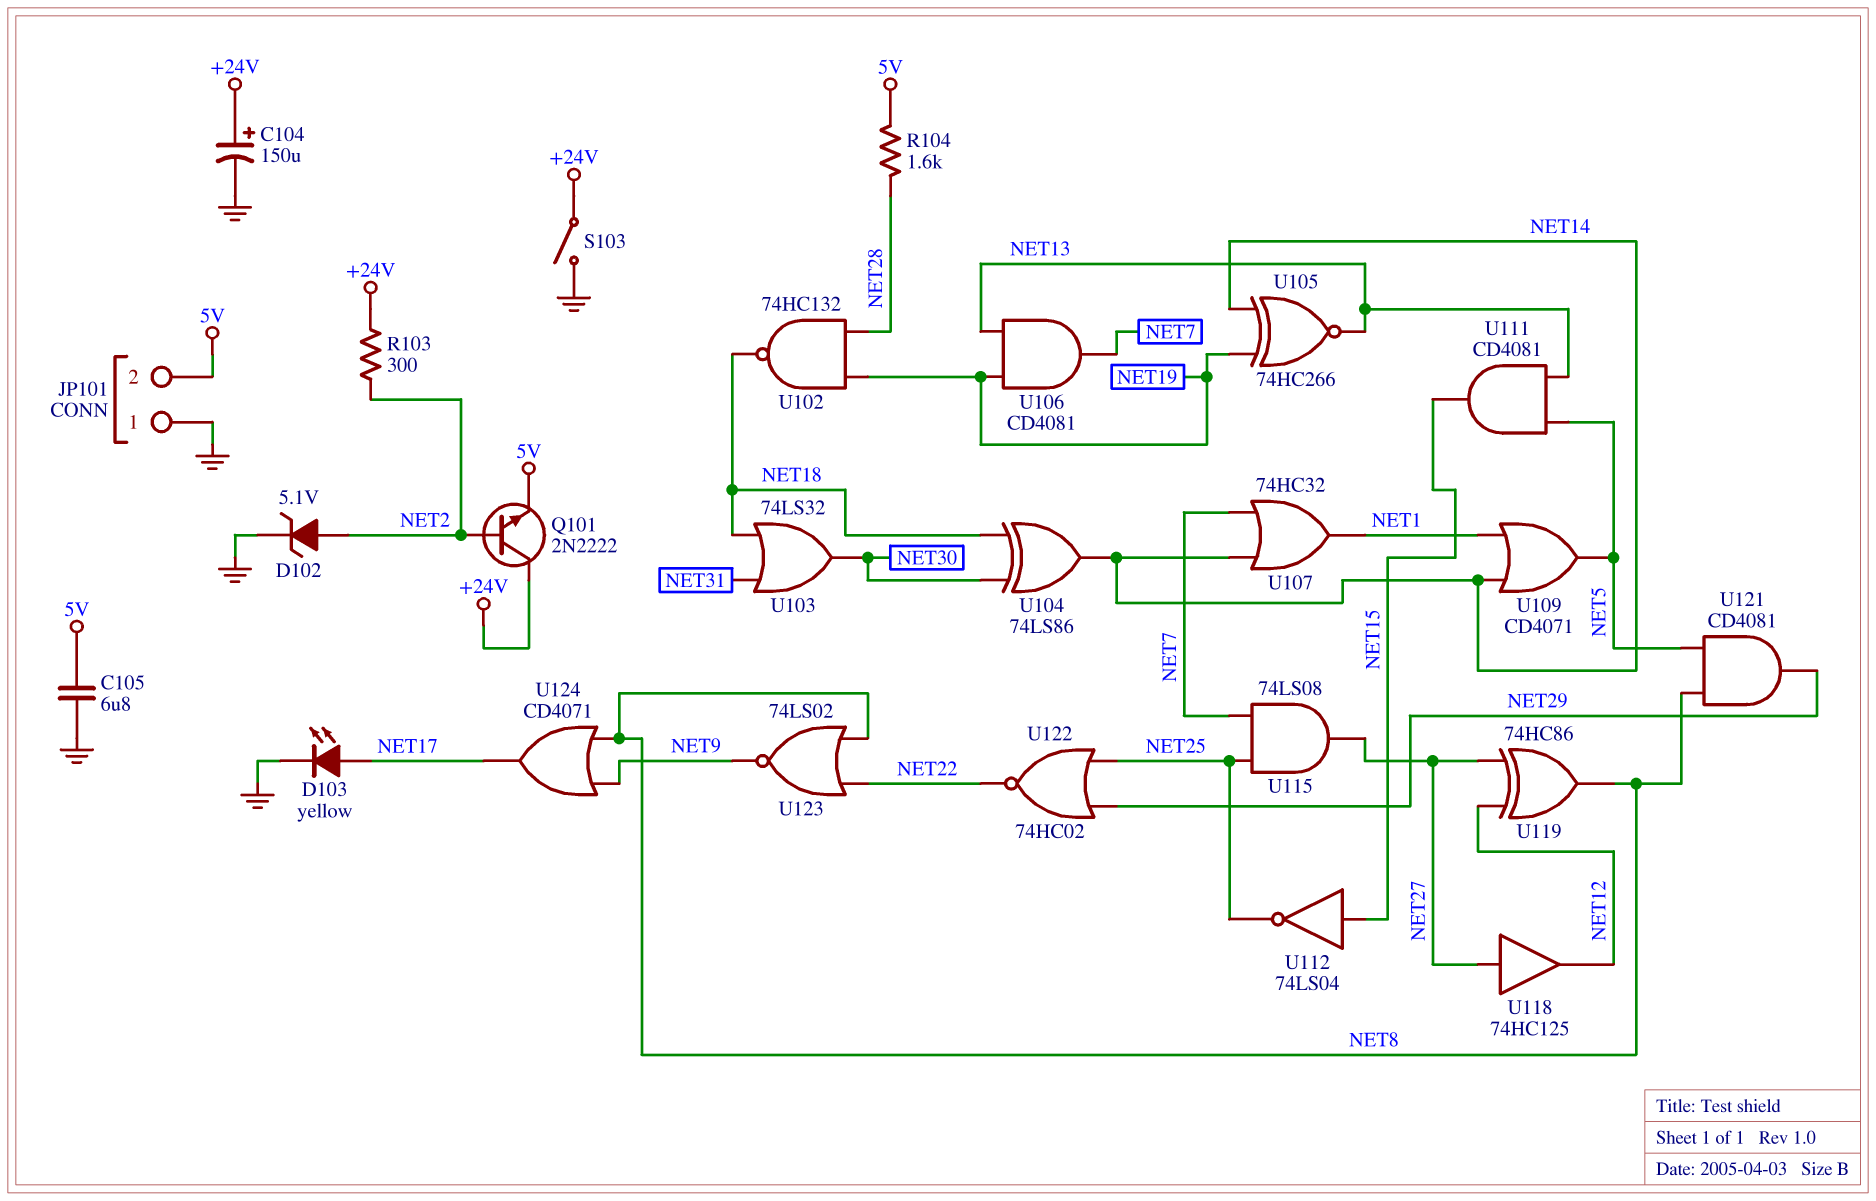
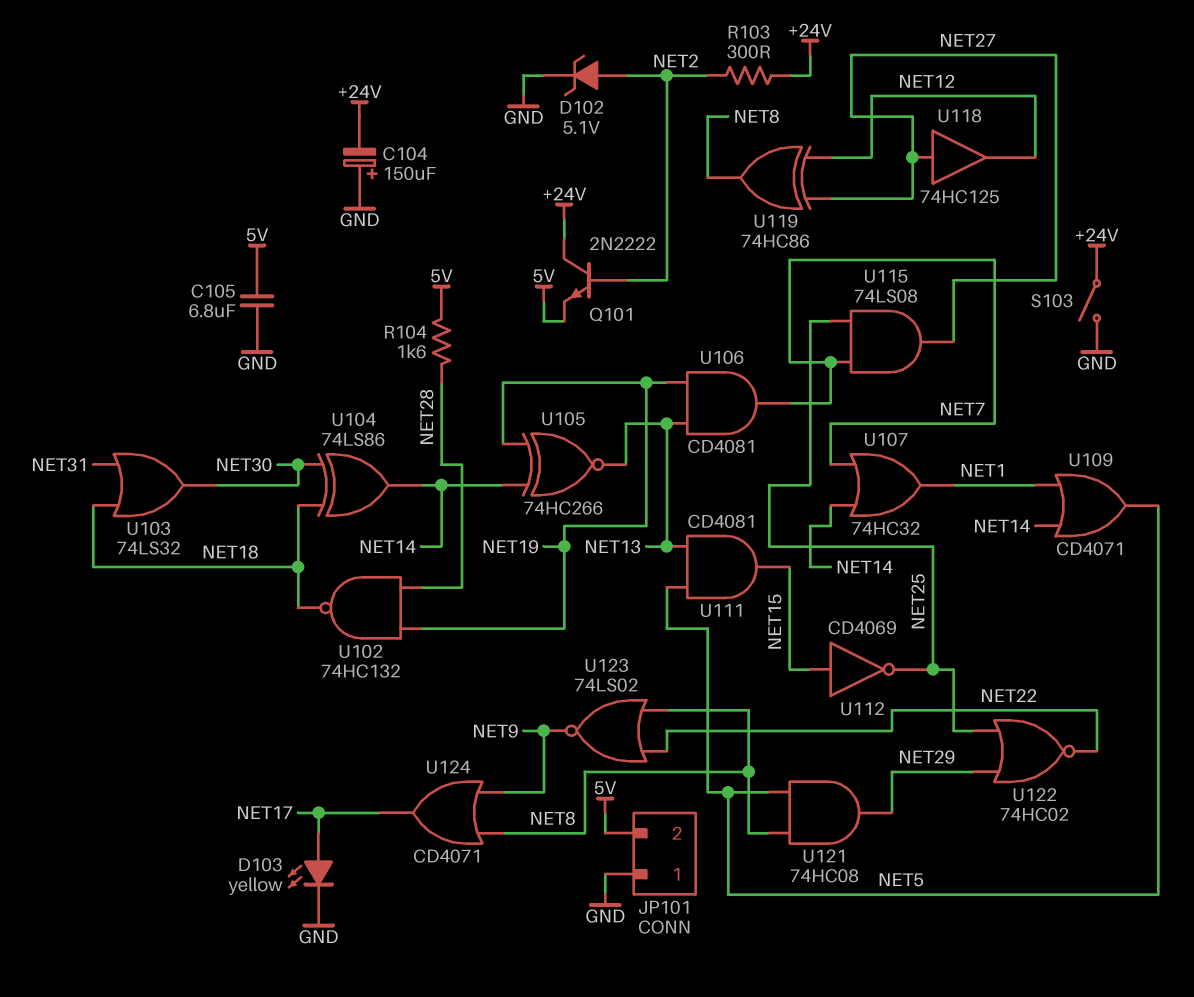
C104: 150uF (plus +24V, minus GND) -> 150uF (plus GND, minus +24V)
U112: NOT 74LS04 (in NET15, out NET25) -> NOT CD4069 (in NET15, out NET25)
U121: AND CD4081 (in NET5, in NET8, out NET29) -> AND 74HC08 (in NET5, in NET8, out NET29)

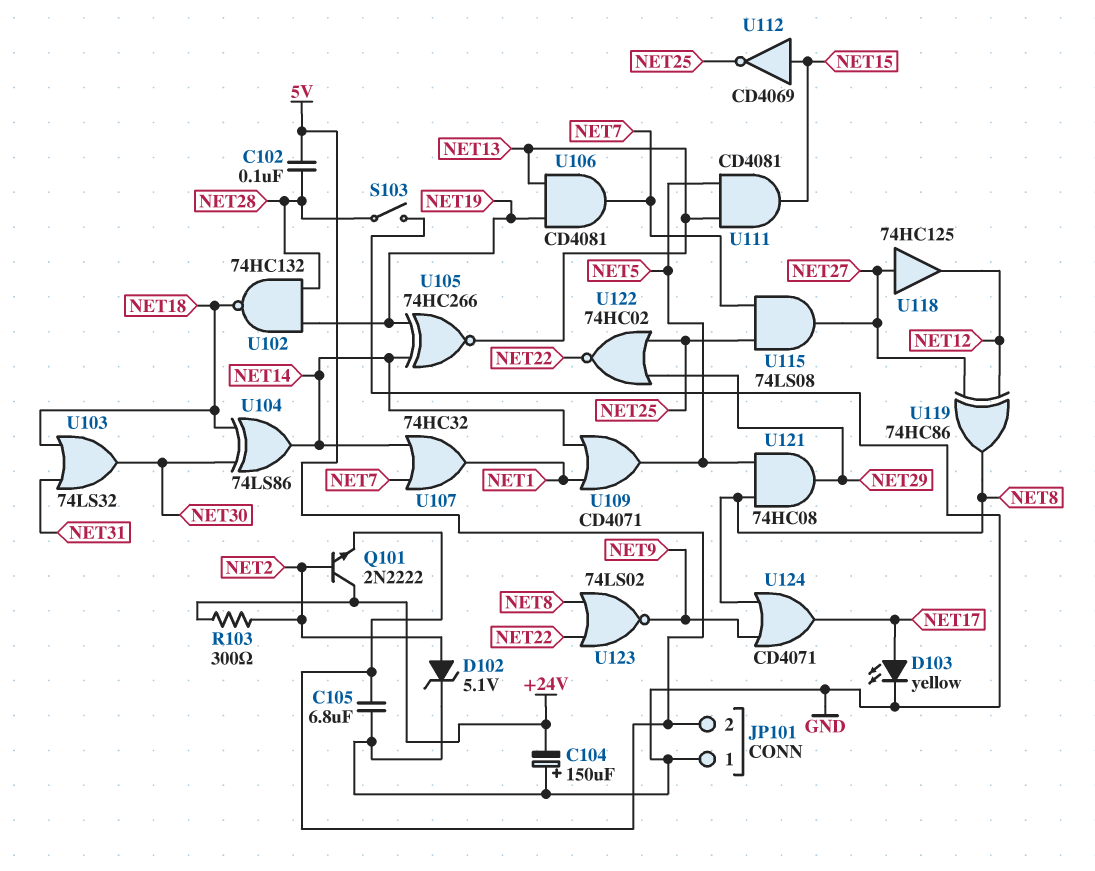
C102: none -> 100nF (5V, NET28)
R104: 1.6k (5V, NET28) -> none
S103: switch (+24V, GND) -> switch (GND, NET28)

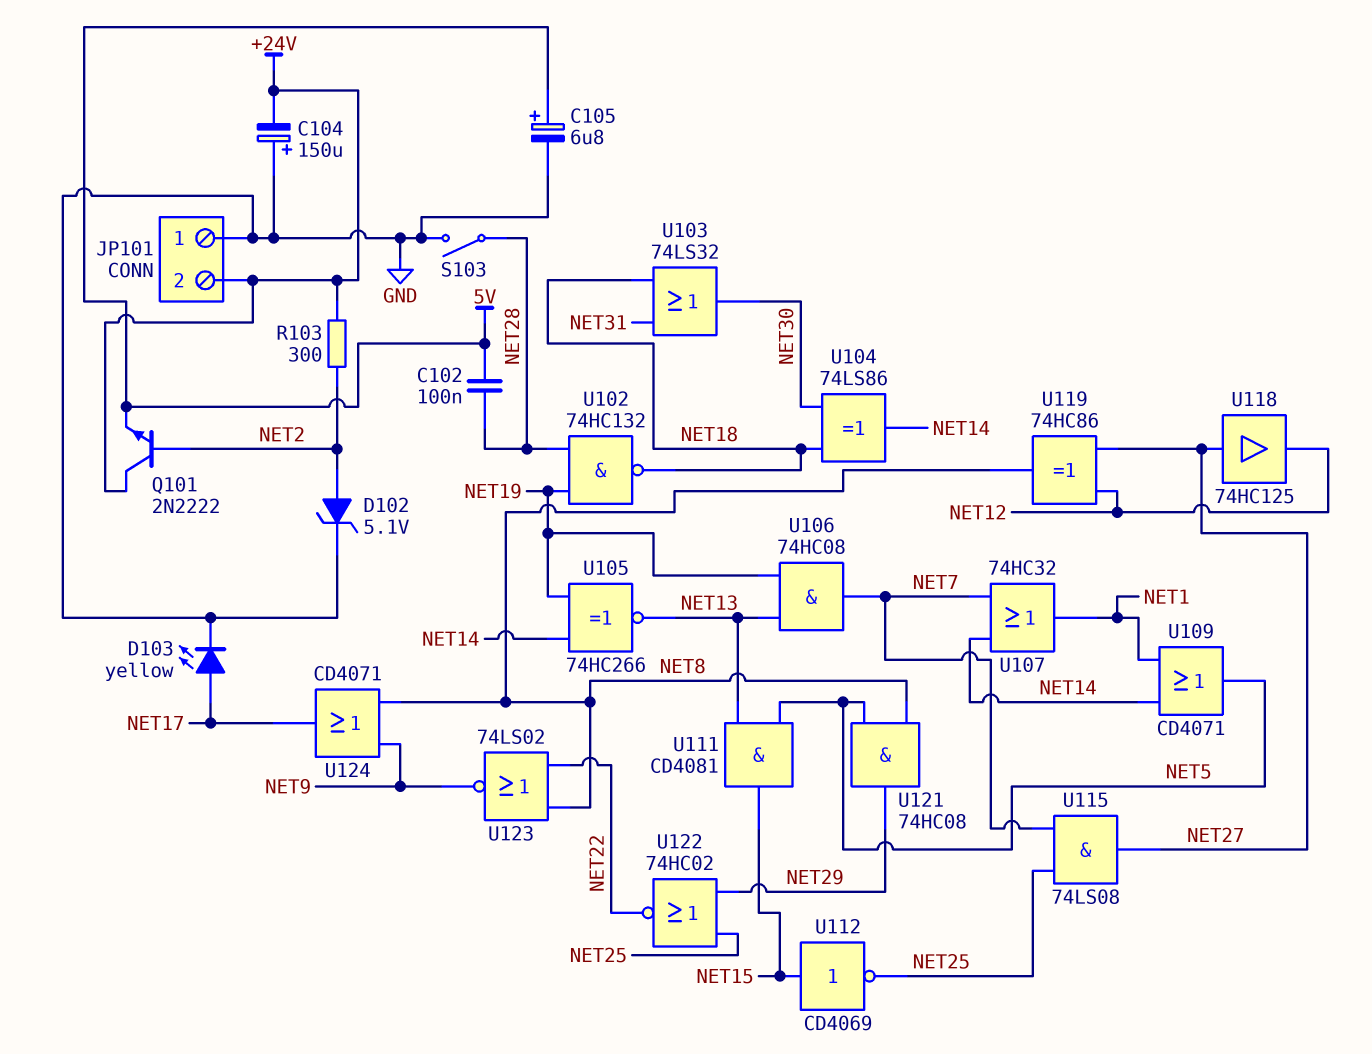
C105: 6.8uF (5V, GND) -> 6.8uF (plus 5V, minus GND)
JP101 pin 2: 5V -> +24V
U106: AND CD4081 (in NET13, in NET19, out NET7) -> AND 74HC08 (in NET13, in NET19, out NET7)

